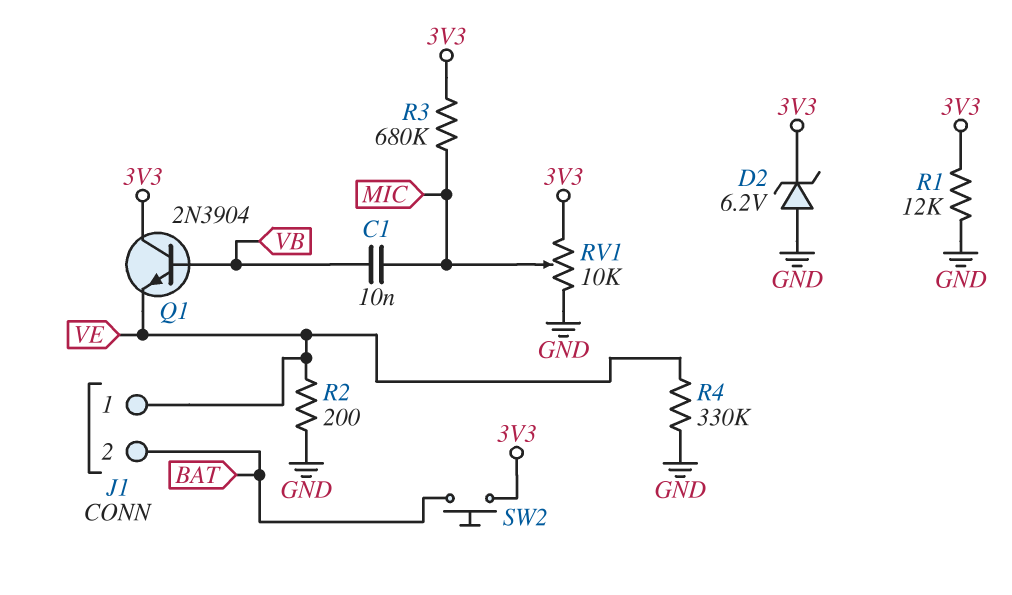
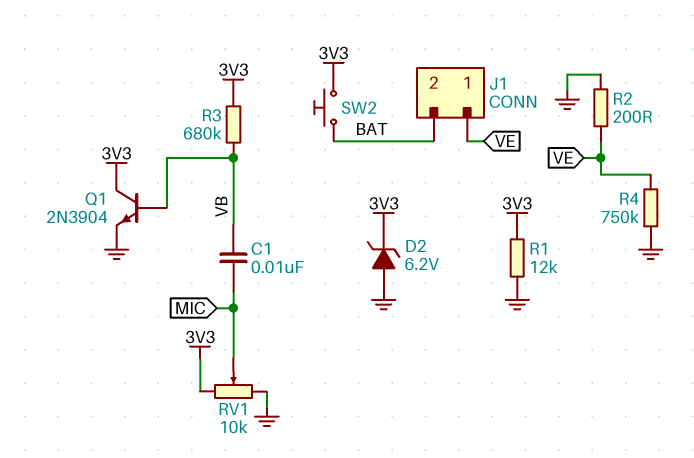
Q1: NPN 2N3904 (B VB, C 3V3, E VE) -> NPN 2N3904 (B VB, C 3V3, E GND)
R3: 680k (3V3, MIC) -> 680k (3V3, VB)
R4: 330k (GND, VE) -> 750k (GND, VE)

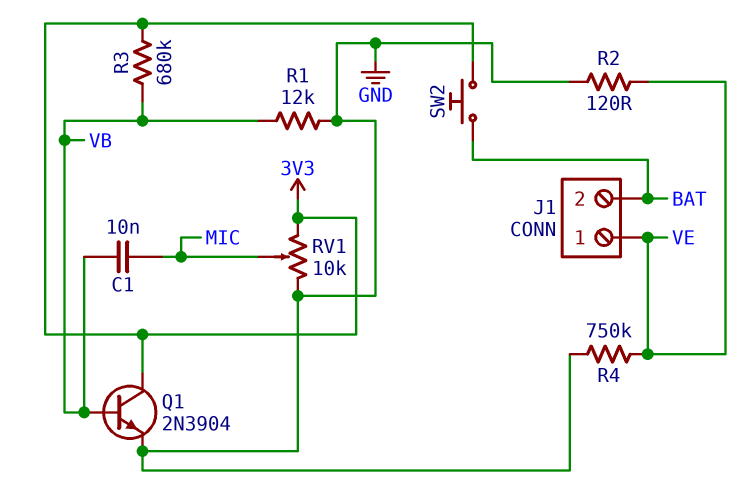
D2: zener 6.2V (A GND, K 3V3) -> none
R1: 12k (3V3, GND) -> 12k (GND, VB)
R2: 200 (GND, VE) -> 120 (GND, VE)

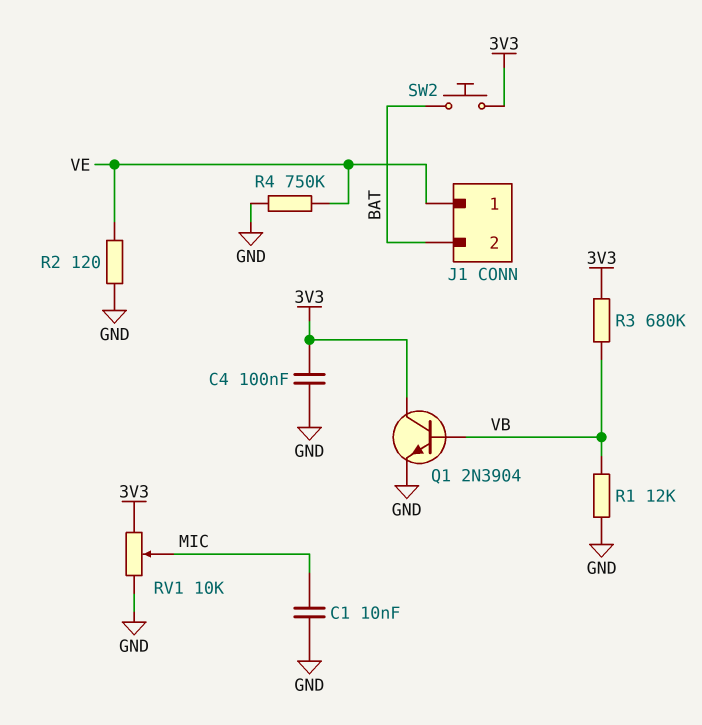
C1: 10nF (MIC, VB) -> 10nF (GND, MIC)
C4: none -> 100nF (3V3, GND)

